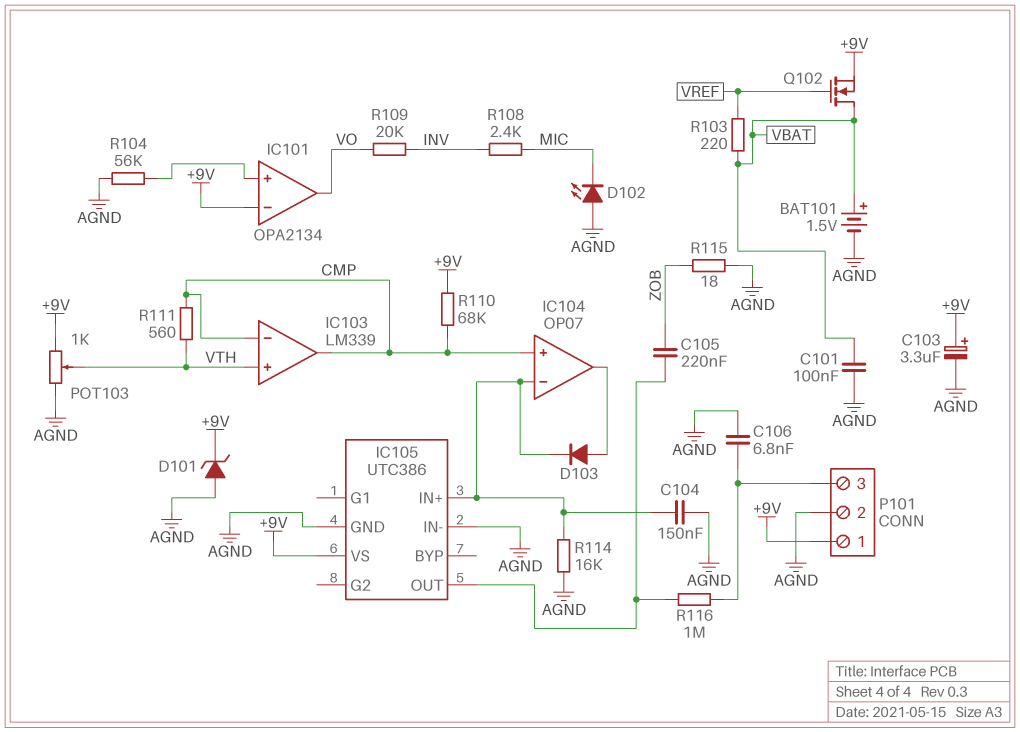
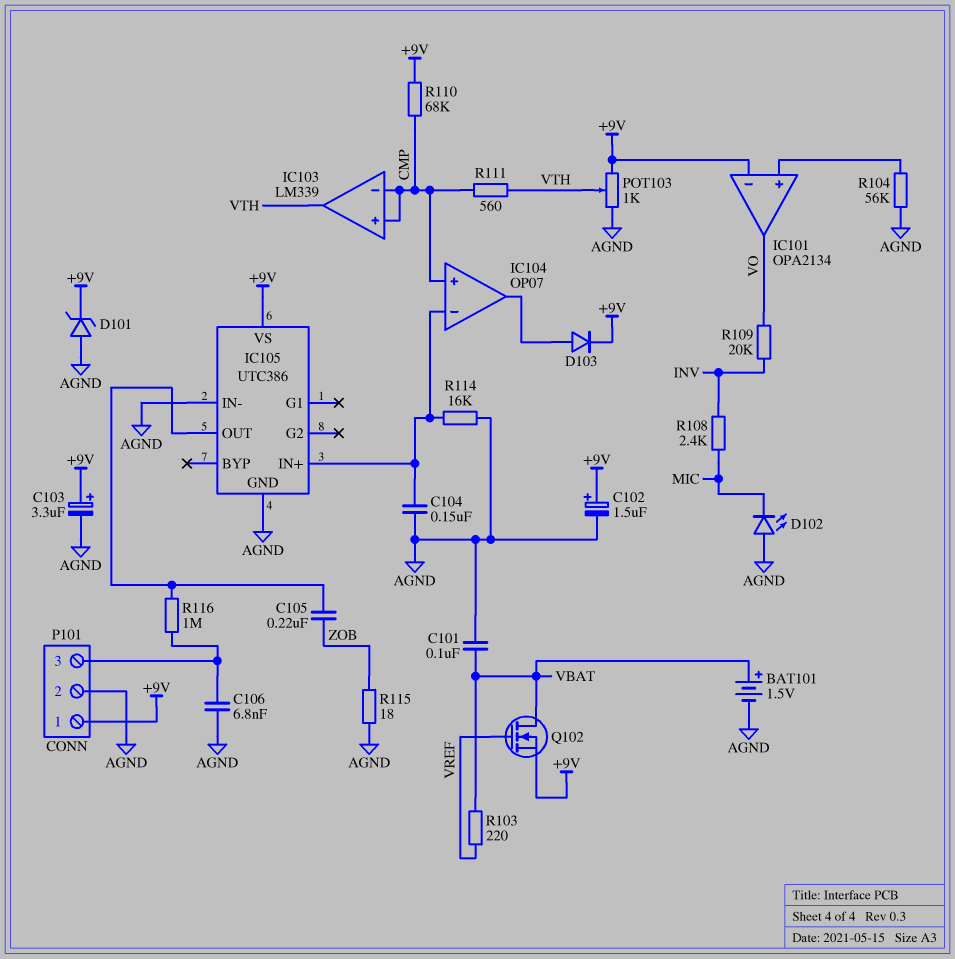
C102: none -> 1.5uF (plus +9V, minus AGND)
D103: diode (A IC104/out, K IC104/in-) -> diode (A IC104/out, K +9V)
IC103 pin in+: VTH -> CMP
IC103 pin out: CMP -> VTH

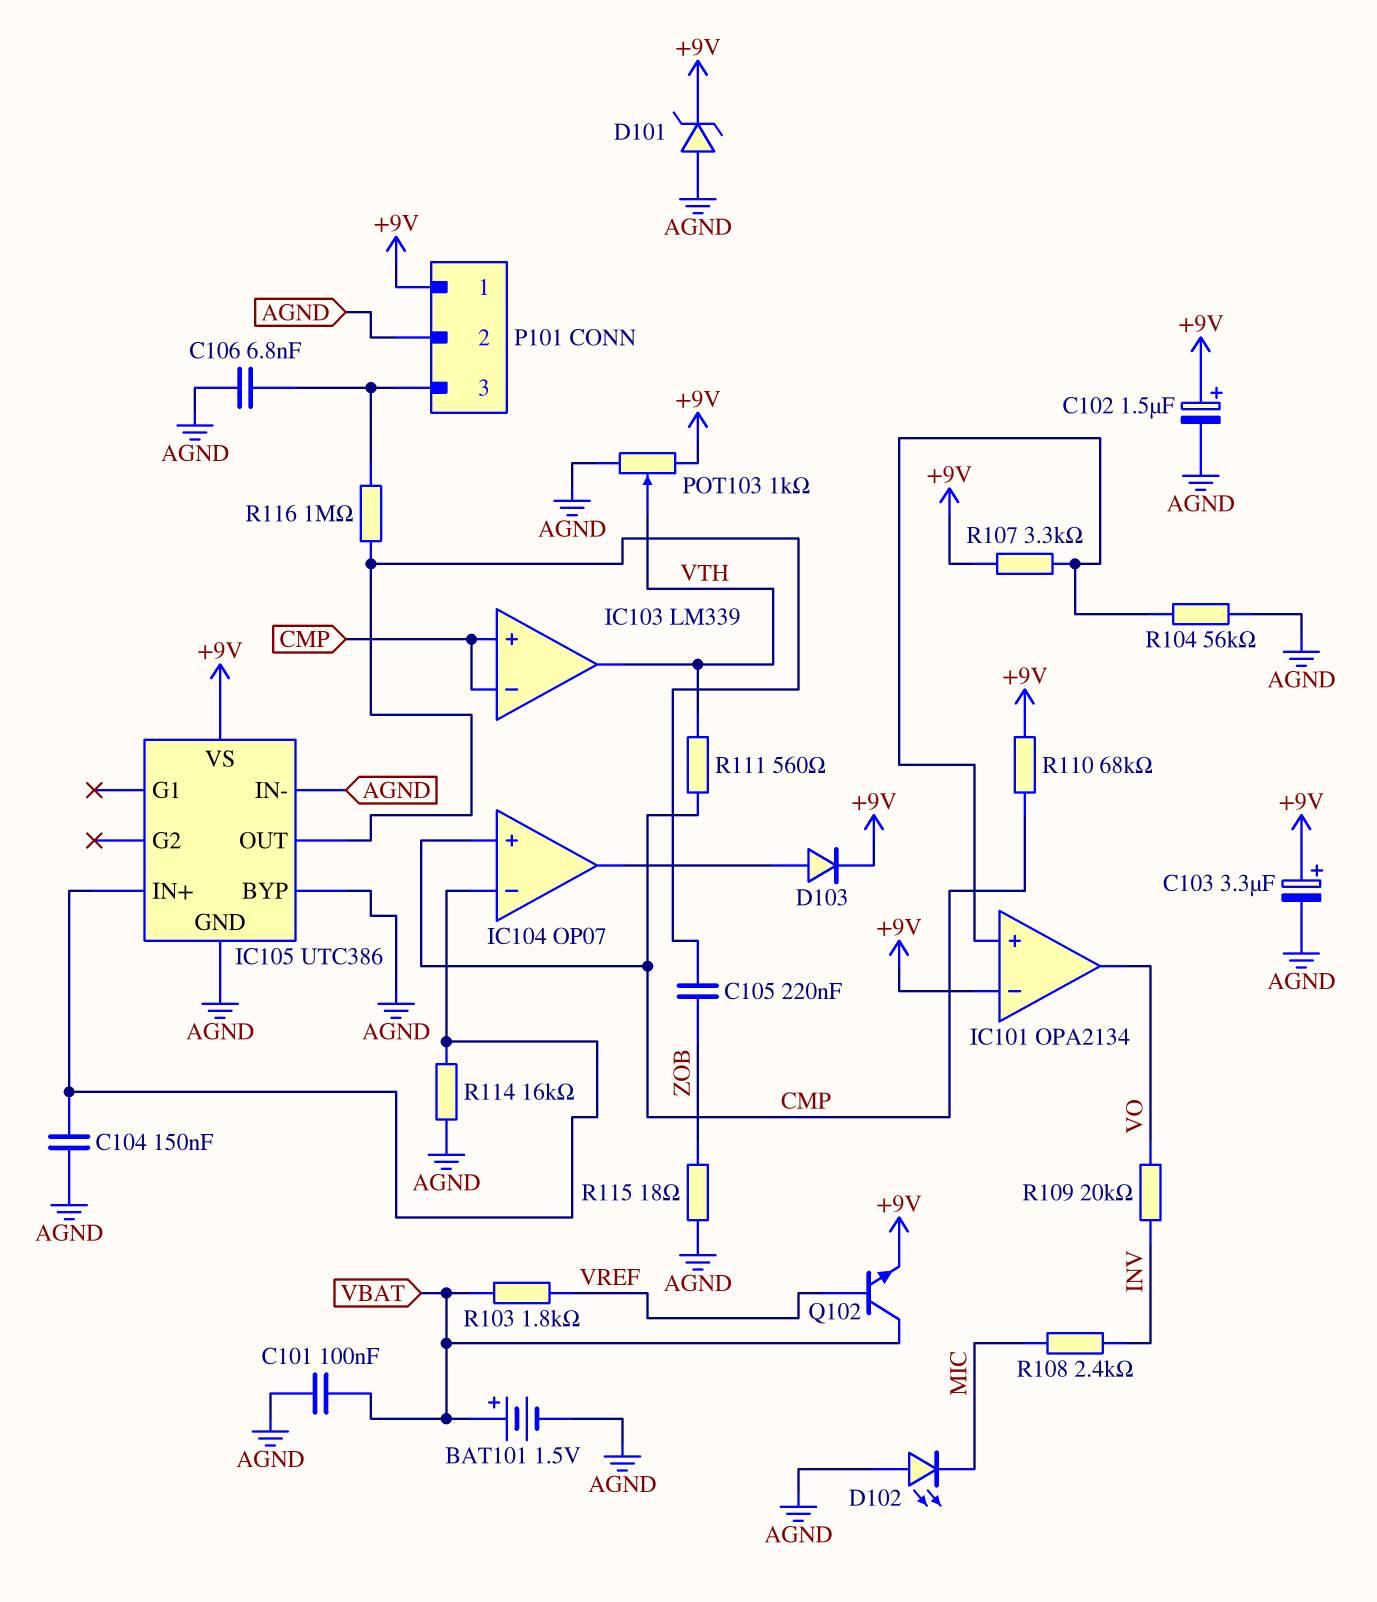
IC105 pin BYP: none -> AGND
Q102: NMOS (G VREF, D VBAT, S +9V) -> NPN (B VREF, C VBAT, E +9V)
R103: 220 (VBAT, VREF) -> 1.8k (VBAT, VREF)
R107: none -> 3.3k (+9V, IC101/in+)

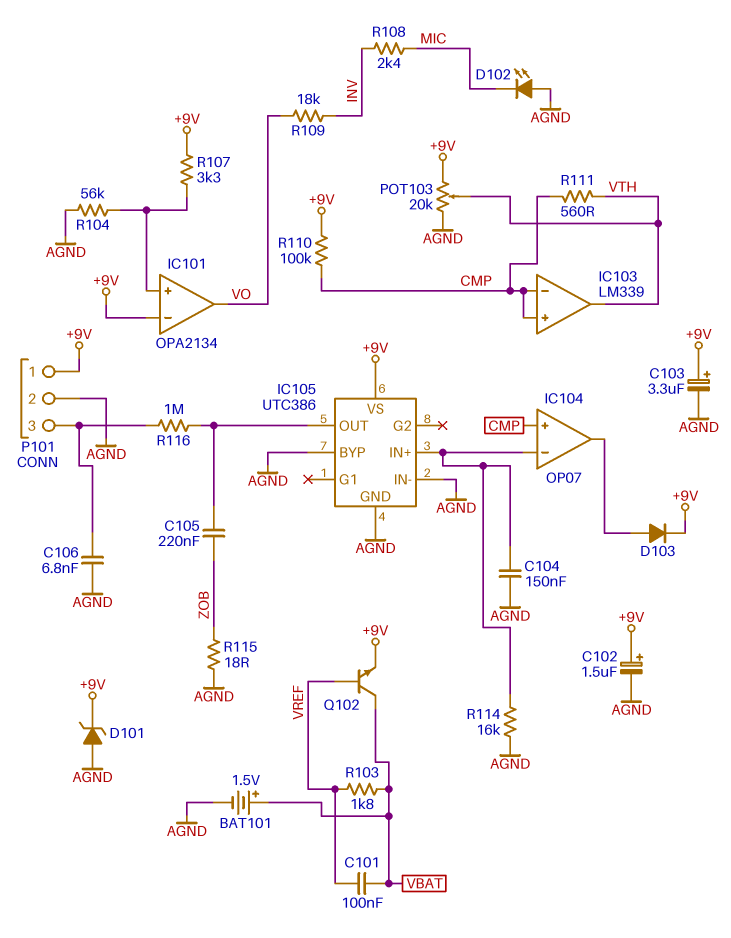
C101: 100nF (AGND, VBAT) -> 100nF (VBAT, VREF)
POT103: 1k (+9V, AGND, wiper VTH) -> 20k (+9V, AGND, wiper VTH)
R109: 20k (INV, VO) -> 18k (INV, VO)
R110: 68k (+9V, CMP) -> 100k (+9V, CMP)

